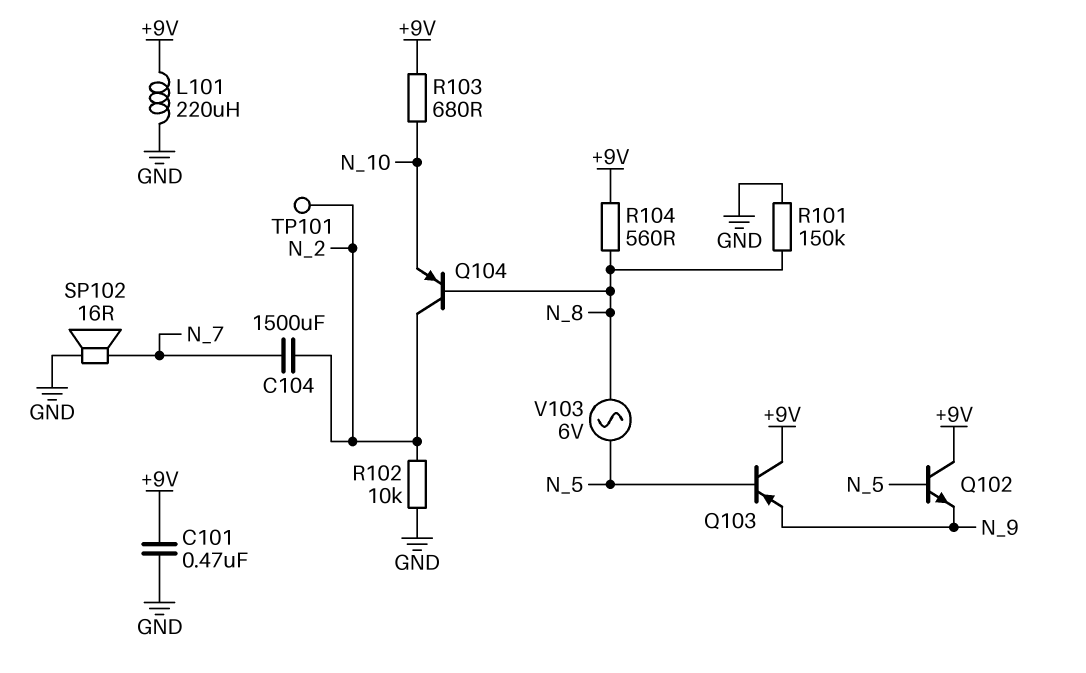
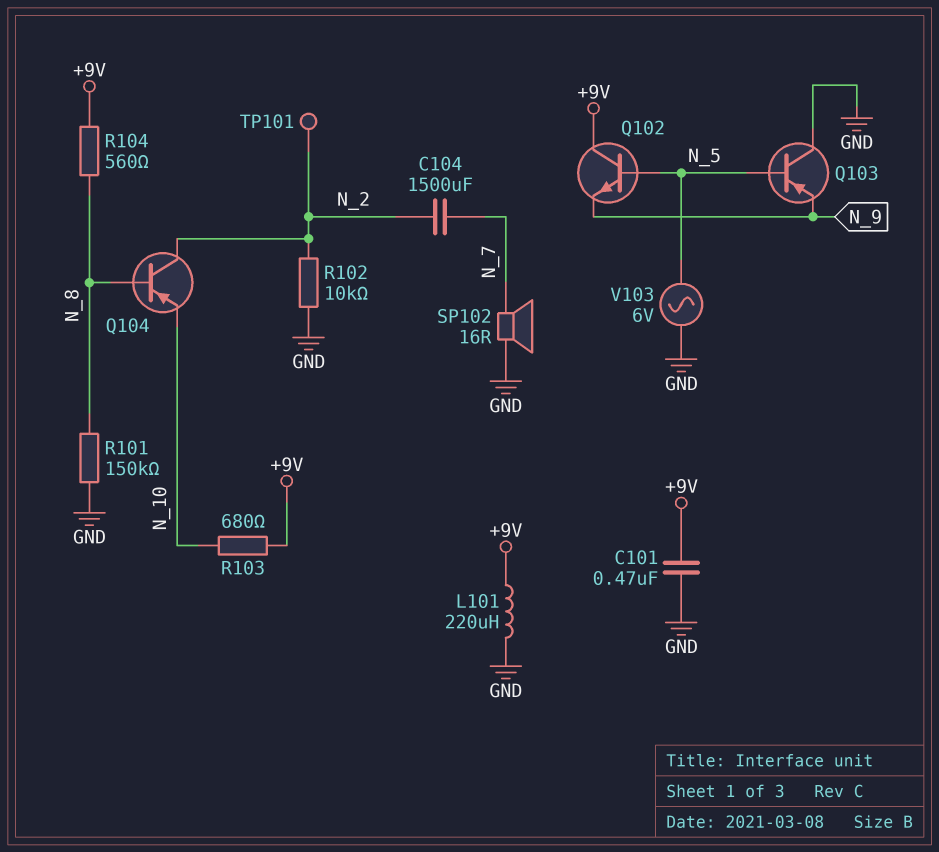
Q103: PNP (B N_5, C +9V, E N_9) -> PNP (B N_5, C GND, E N_9)
V103: AC 6V (N_5, N_8) -> AC 6V (GND, N_5)

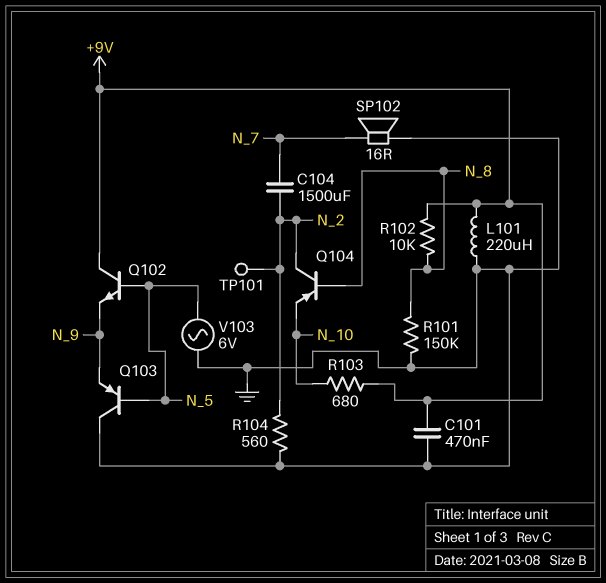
R102: 10k (GND, N_2) -> 10k (+9V, N_8)
R104: 560 (+9V, N_8) -> 560 (GND, N_2)

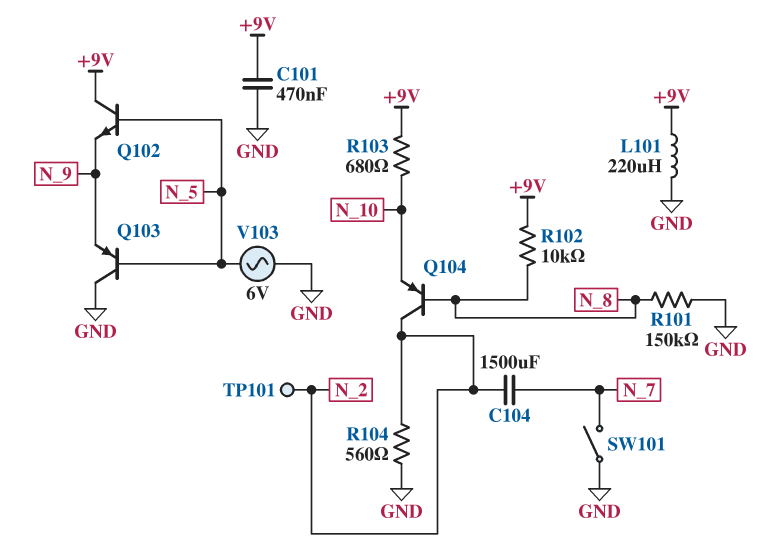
SP102: speaker 16R (GND, N_7) -> none
SW101: none -> switch (GND, N_7)

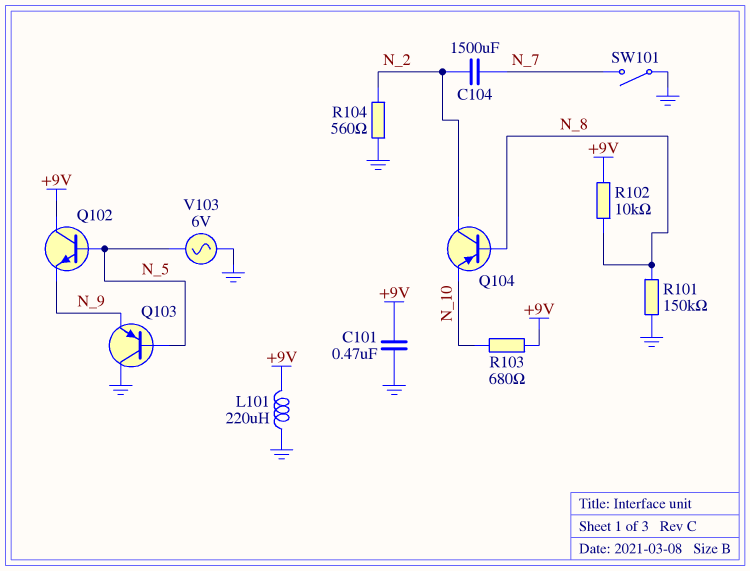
TP101: test point (N_2) -> none

